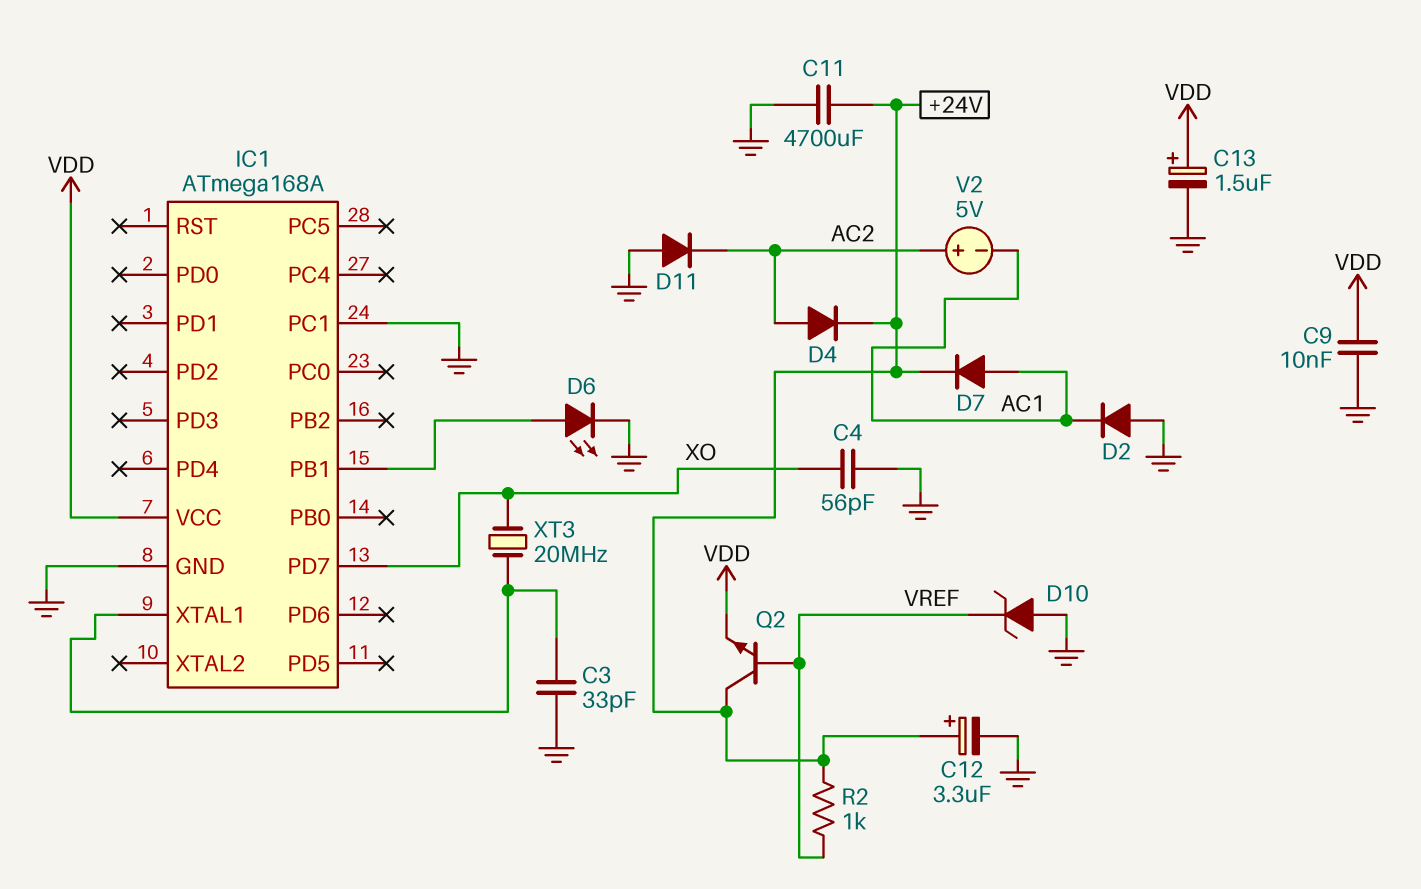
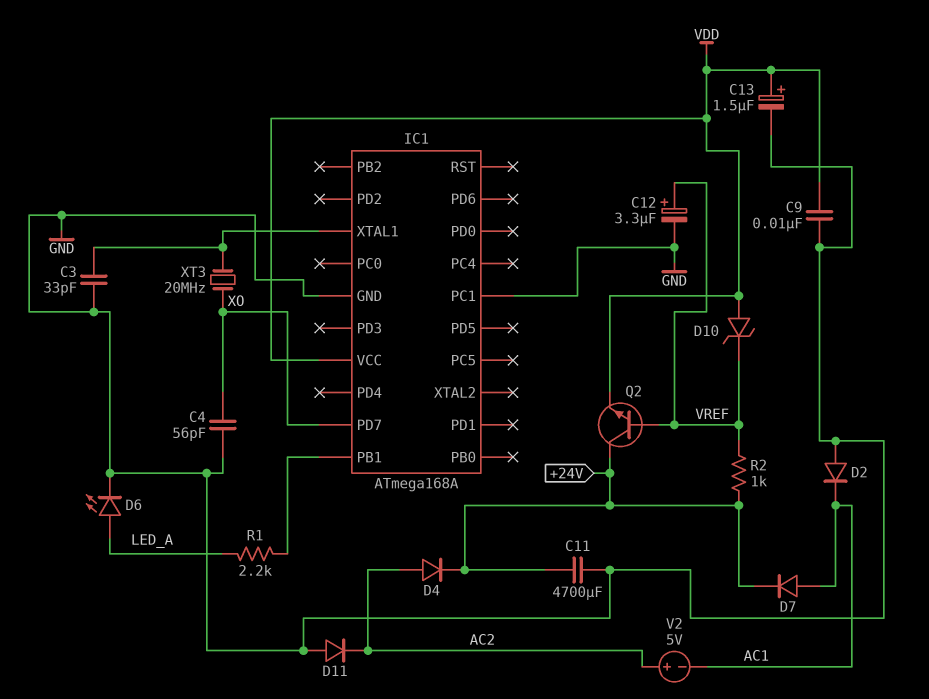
C12: 3.3uF (plus +24V, minus GND) -> 3.3uF (plus VREF, minus GND)
D6: LED (A IC1/PB1, K GND) -> LED (A LED_A, K GND)
D10: zener (A GND, K VREF) -> zener (A VDD, K VREF)
R1: none -> 2.2k (IC1/PB1, LED_A)

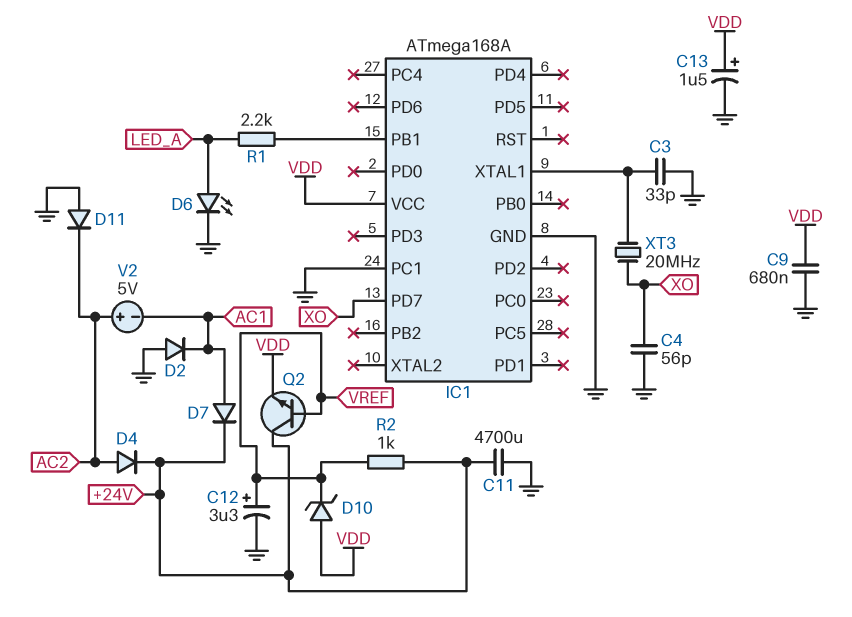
C9: 10nF (GND, VDD) -> 680nF (GND, VDD)

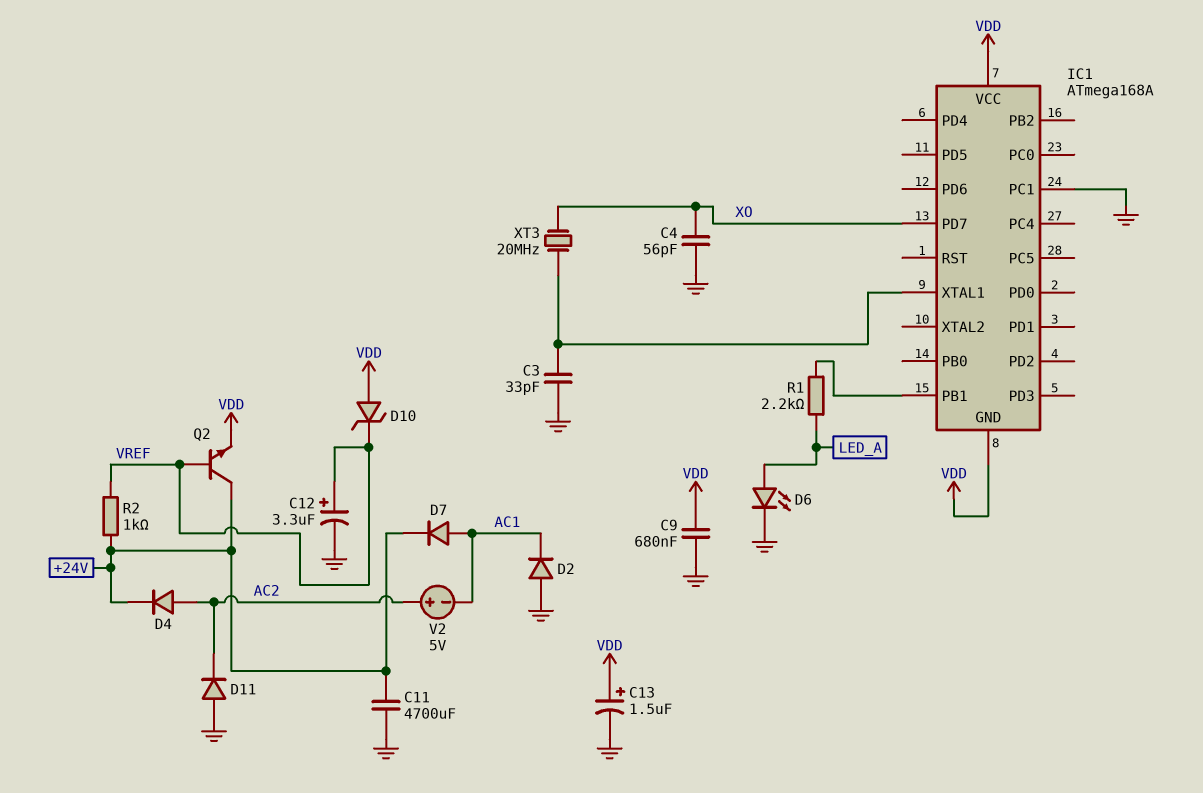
IC1 pin GND: GND -> VDD

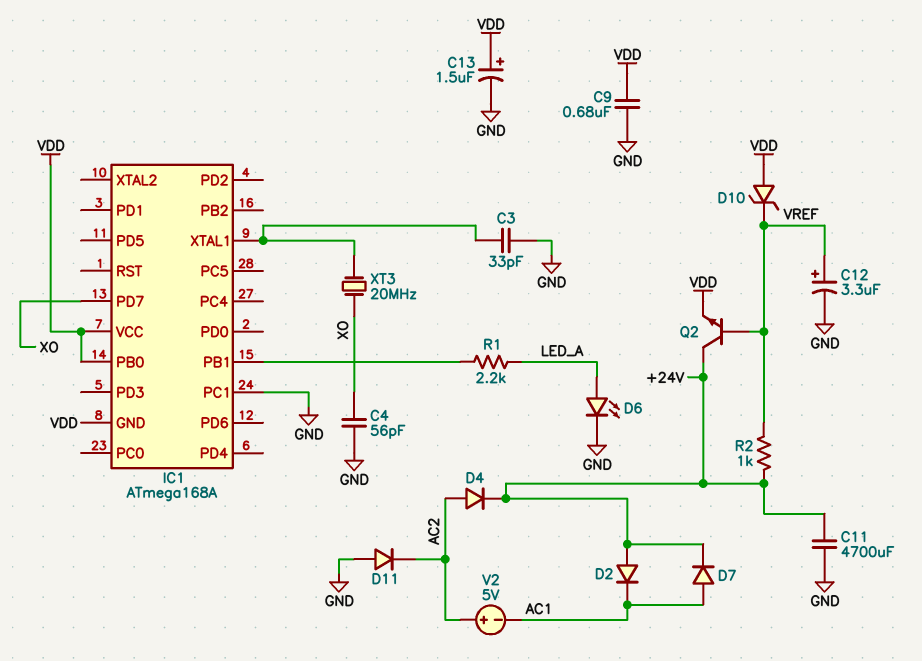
D2: diode (A GND, K AC1) -> diode (A +24V, K AC1)
IC1 pin PB0: none -> VDD

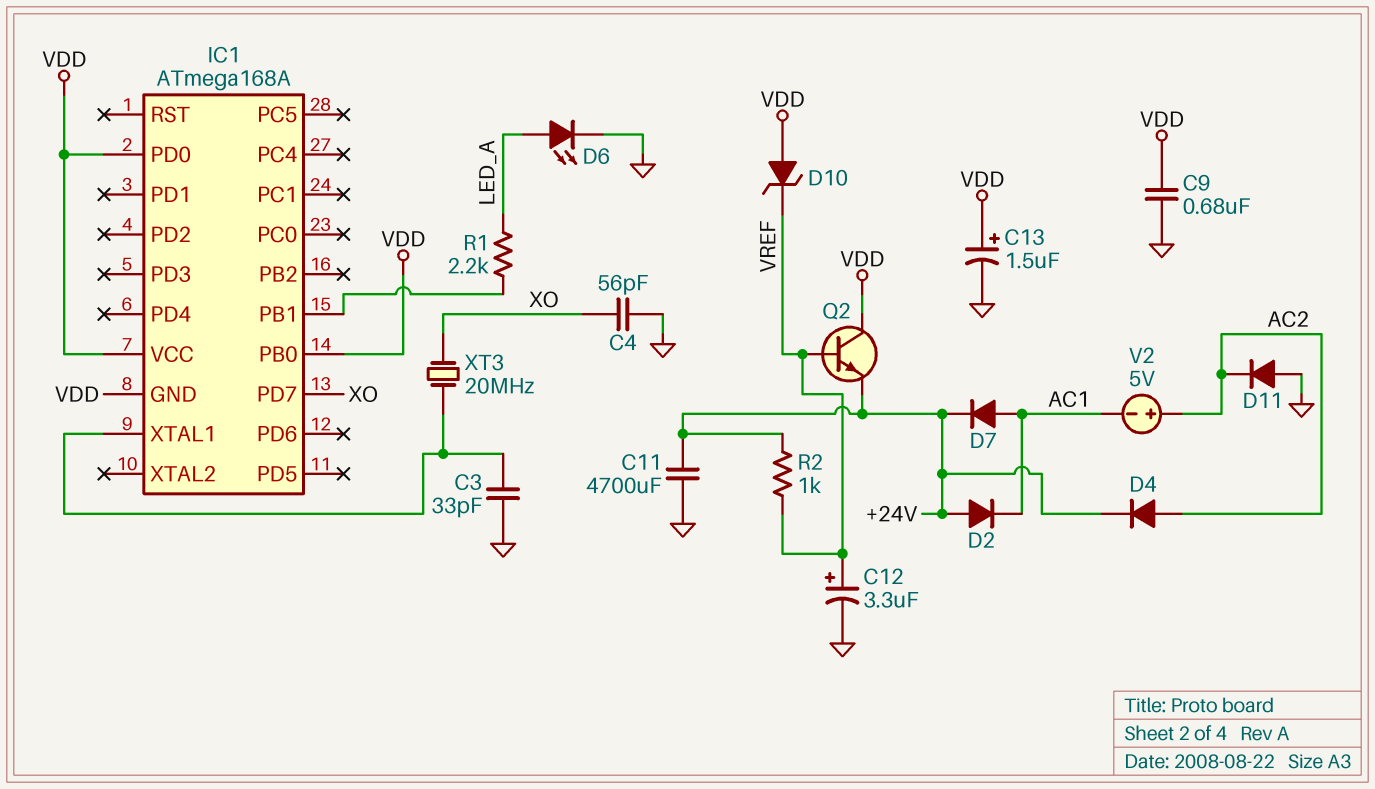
IC1 pin PC1: GND -> none
IC1 pin PD0: none -> VDD
Q2: NPN (B VREF, C +24V, E VDD) -> NPN (B VREF, C VDD, E +24V)

